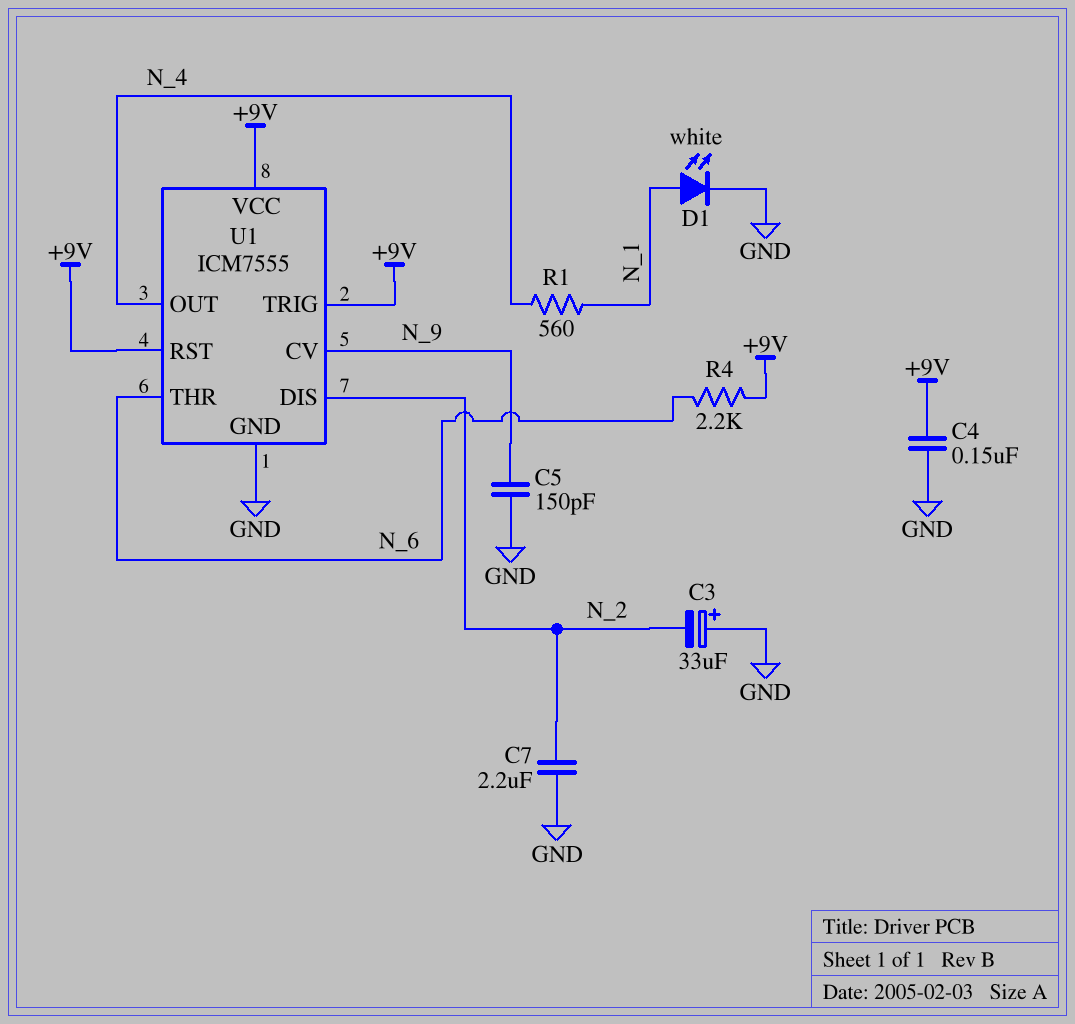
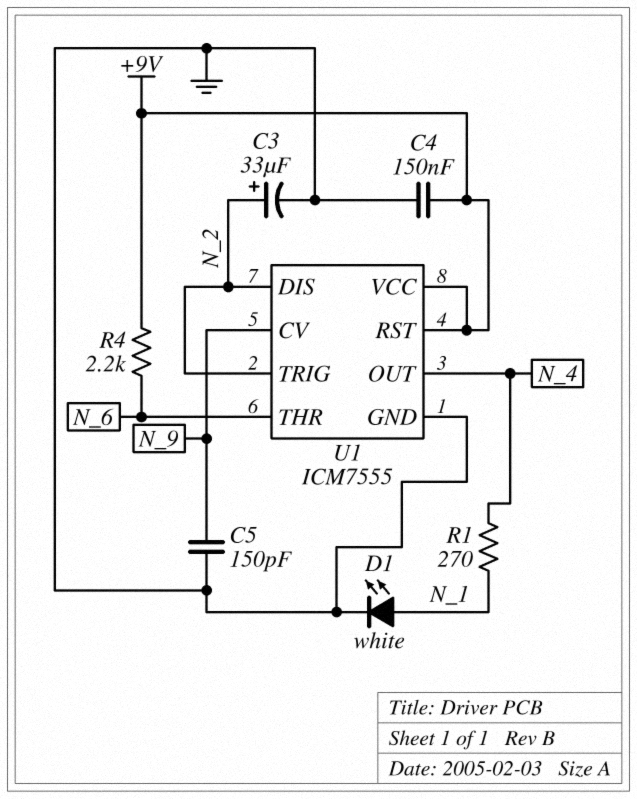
C3: 33uF (plus GND, minus N_2) -> 33uF (plus N_2, minus GND)
C7: 2.2uF (GND, N_2) -> none
R1: 560 (N_1, N_4) -> 270 (N_1, N_4)
U1 pin TRIG: +9V -> N_2

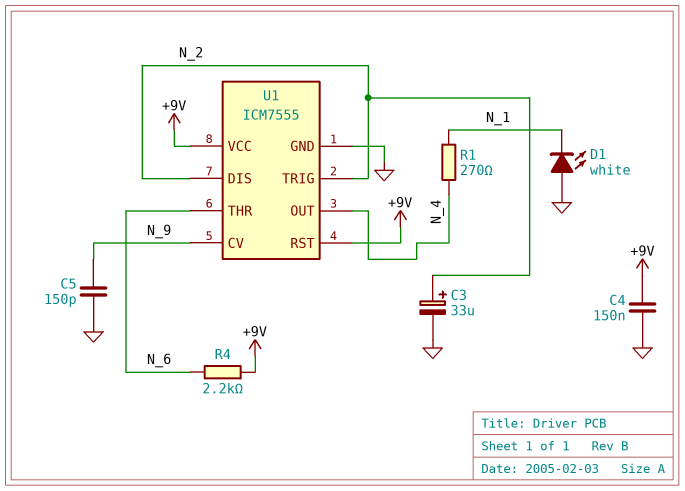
D1: LED white (A N_1, K GND) -> LED white (A GND, K N_1)

